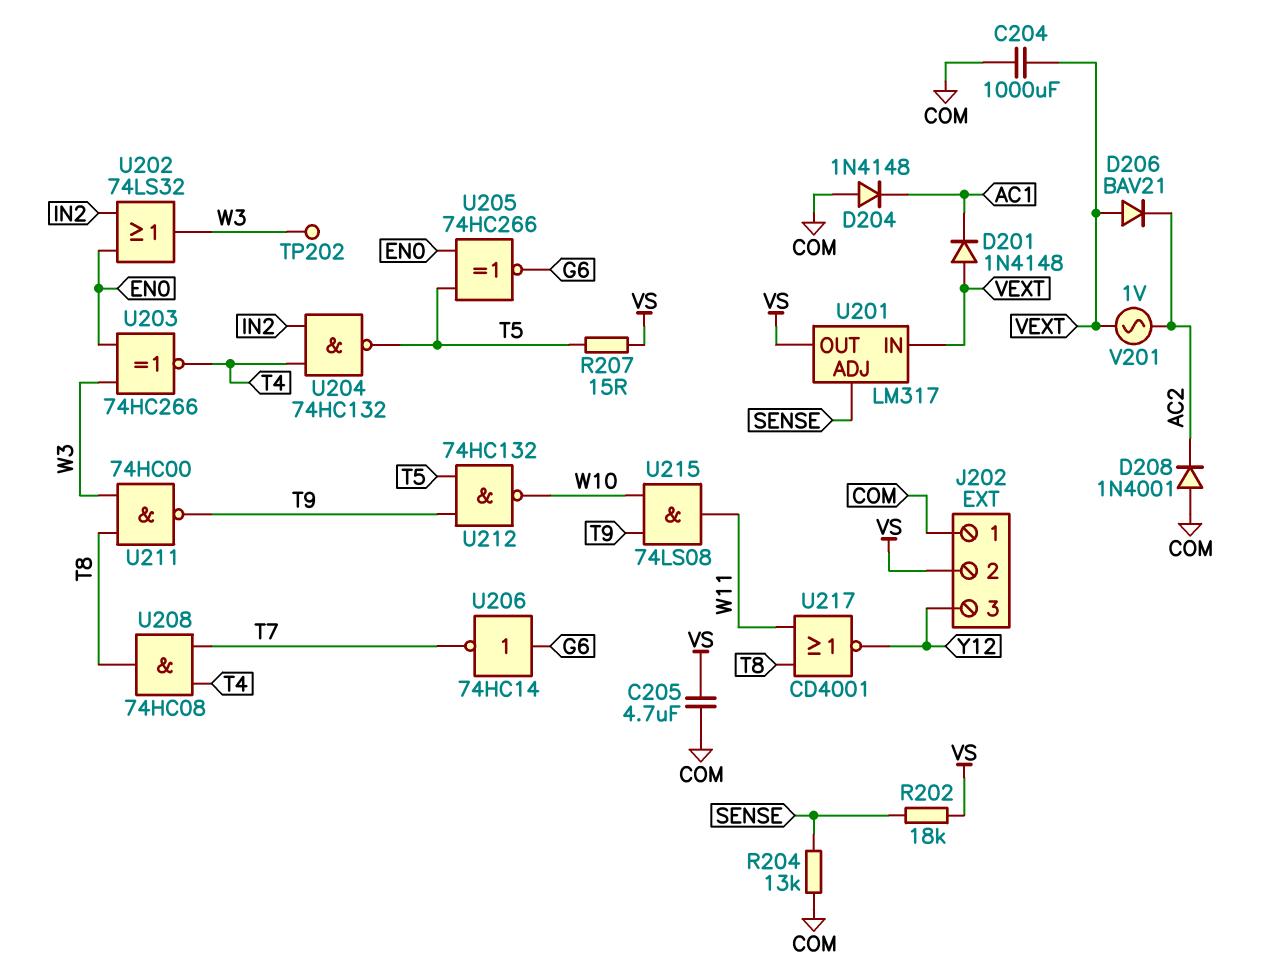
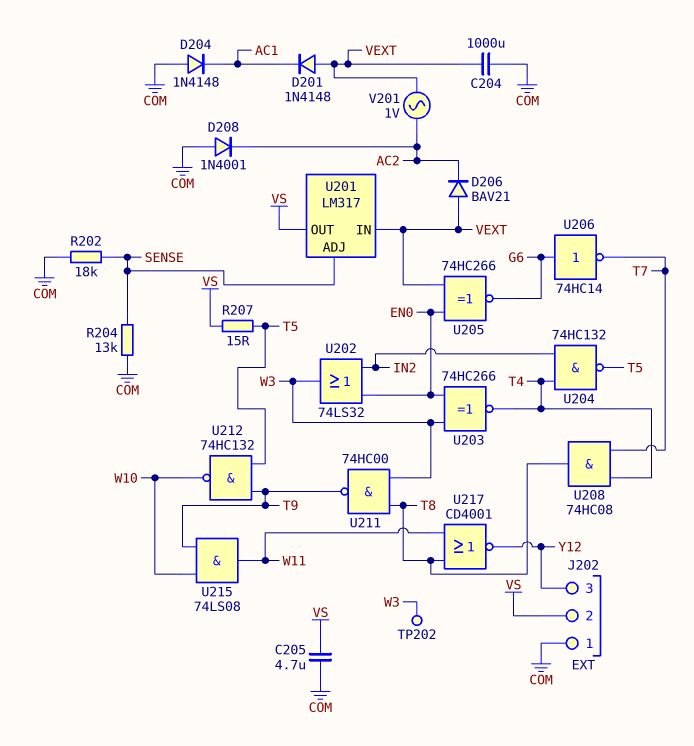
R202: 18k (SENSE, VS) -> 18k (COM, SENSE)
U205: XNOR 74HC266 (in EN0, in T5, out G6) -> XNOR 74HC266 (in EN0, in VEXT, out G6)

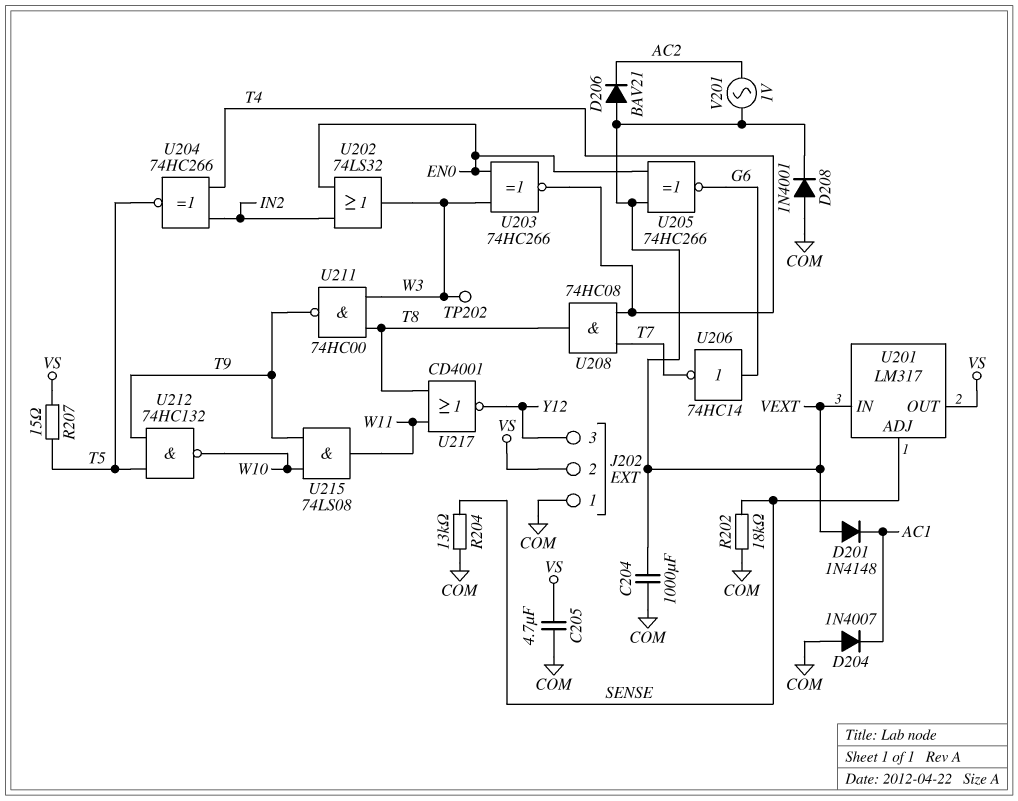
D204: diode 1N4148 (A COM, K AC1) -> diode 1N4007 (A COM, K AC1)
D208: diode 1N4001 (A COM, K AC2) -> diode 1N4001 (A COM, K VEXT)
U204: NAND 74HC132 (in IN2, in T4, out T5) -> XNOR 74HC266 (in IN2, in T4, out T5)

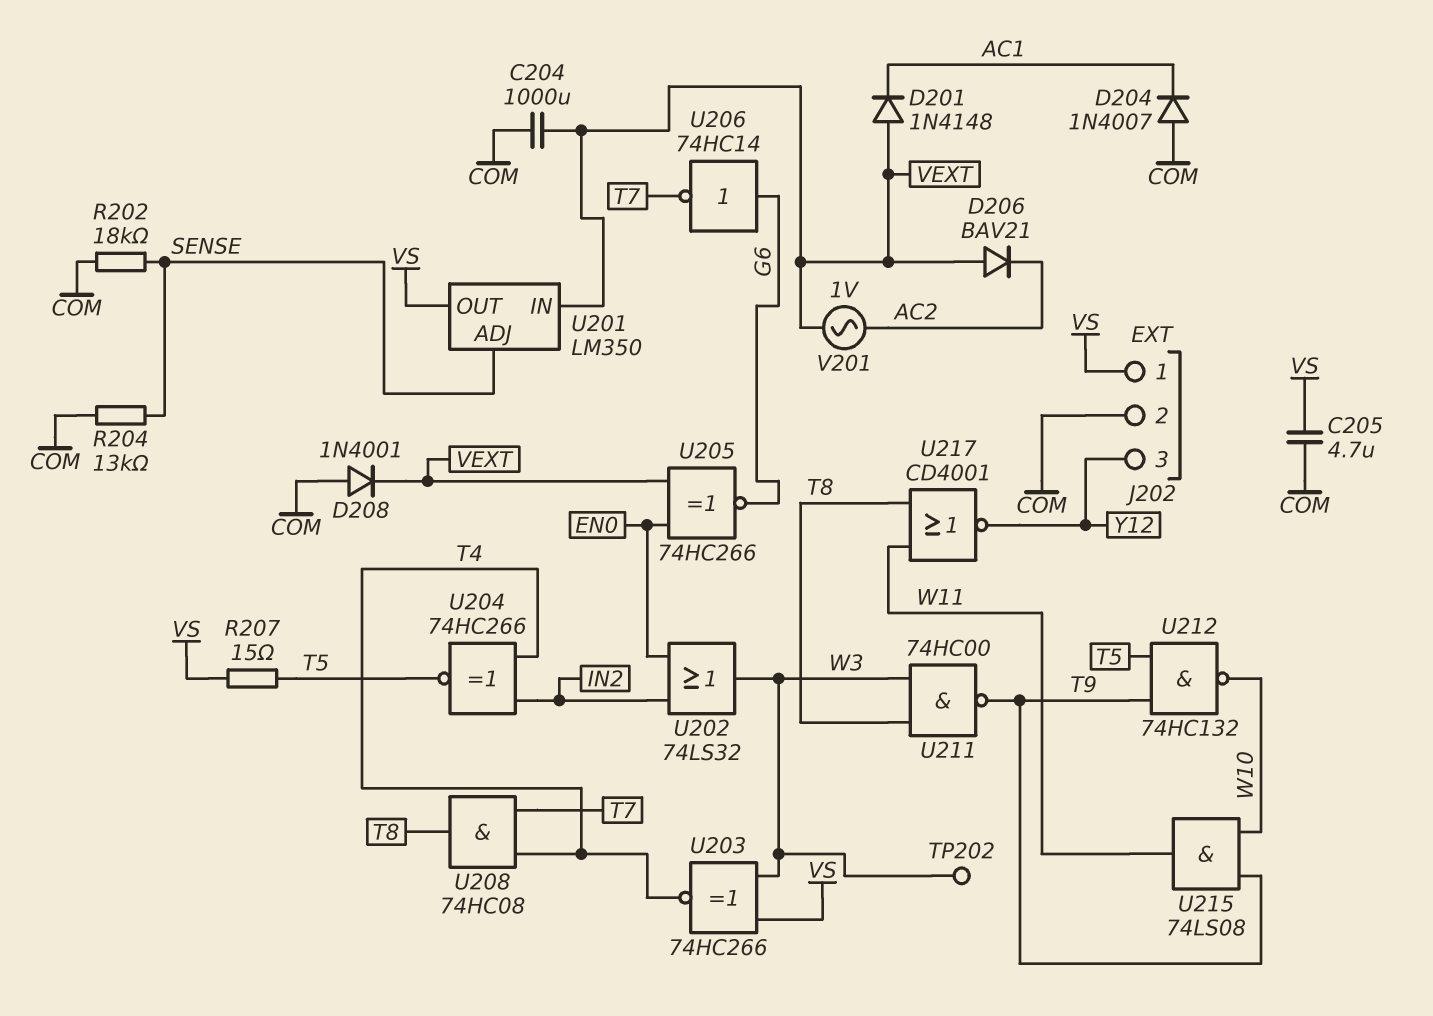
J202 pin 1: COM -> VS
J202 pin 2: VS -> COM
U201: LM317 -> LM350
U203: XNOR 74HC266 (in EN0, in W3, out T4) -> XNOR 74HC266 (in VS, in W3, out T4)

